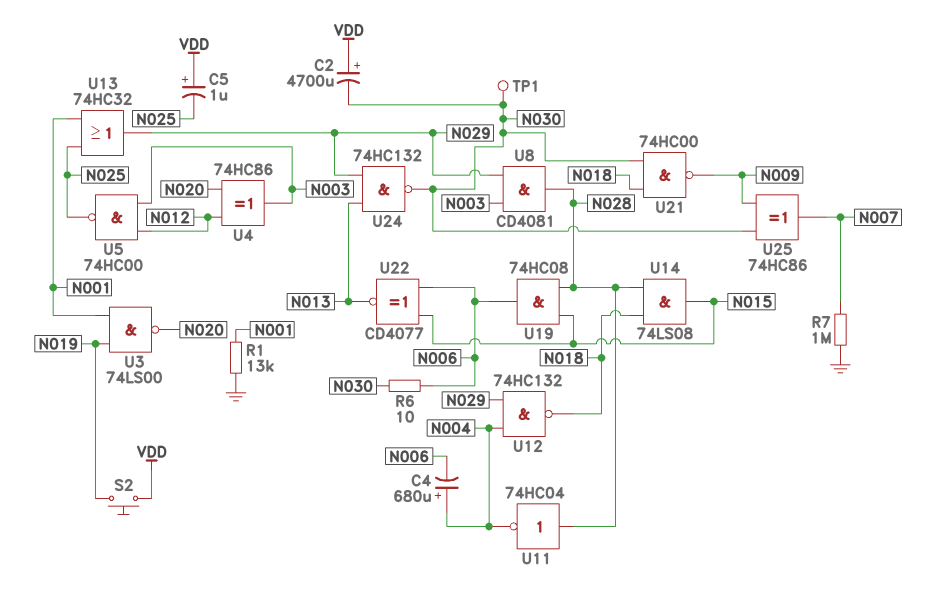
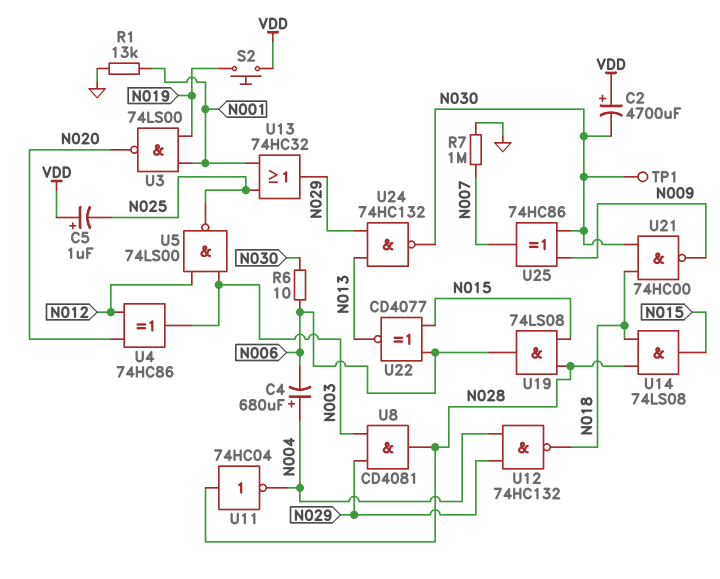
U5: NAND 74HC00 (in N003, in N012, out N025) -> NAND 74LS00 (in N003, in N012, out N025)
U19: AND 74HC08 (in N015, in N028, out N006) -> AND 74LS08 (in N015, in N028, out N006)

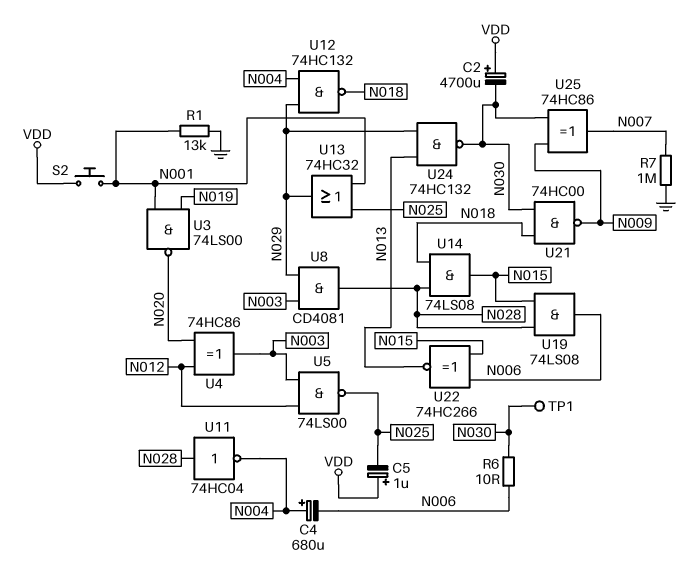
S2: button (N019, VDD) -> button (N001, VDD)
U22: XNOR CD4077 (in N006, in N015, out N013) -> XNOR 74HC266 (in N006, in N015, out N013)

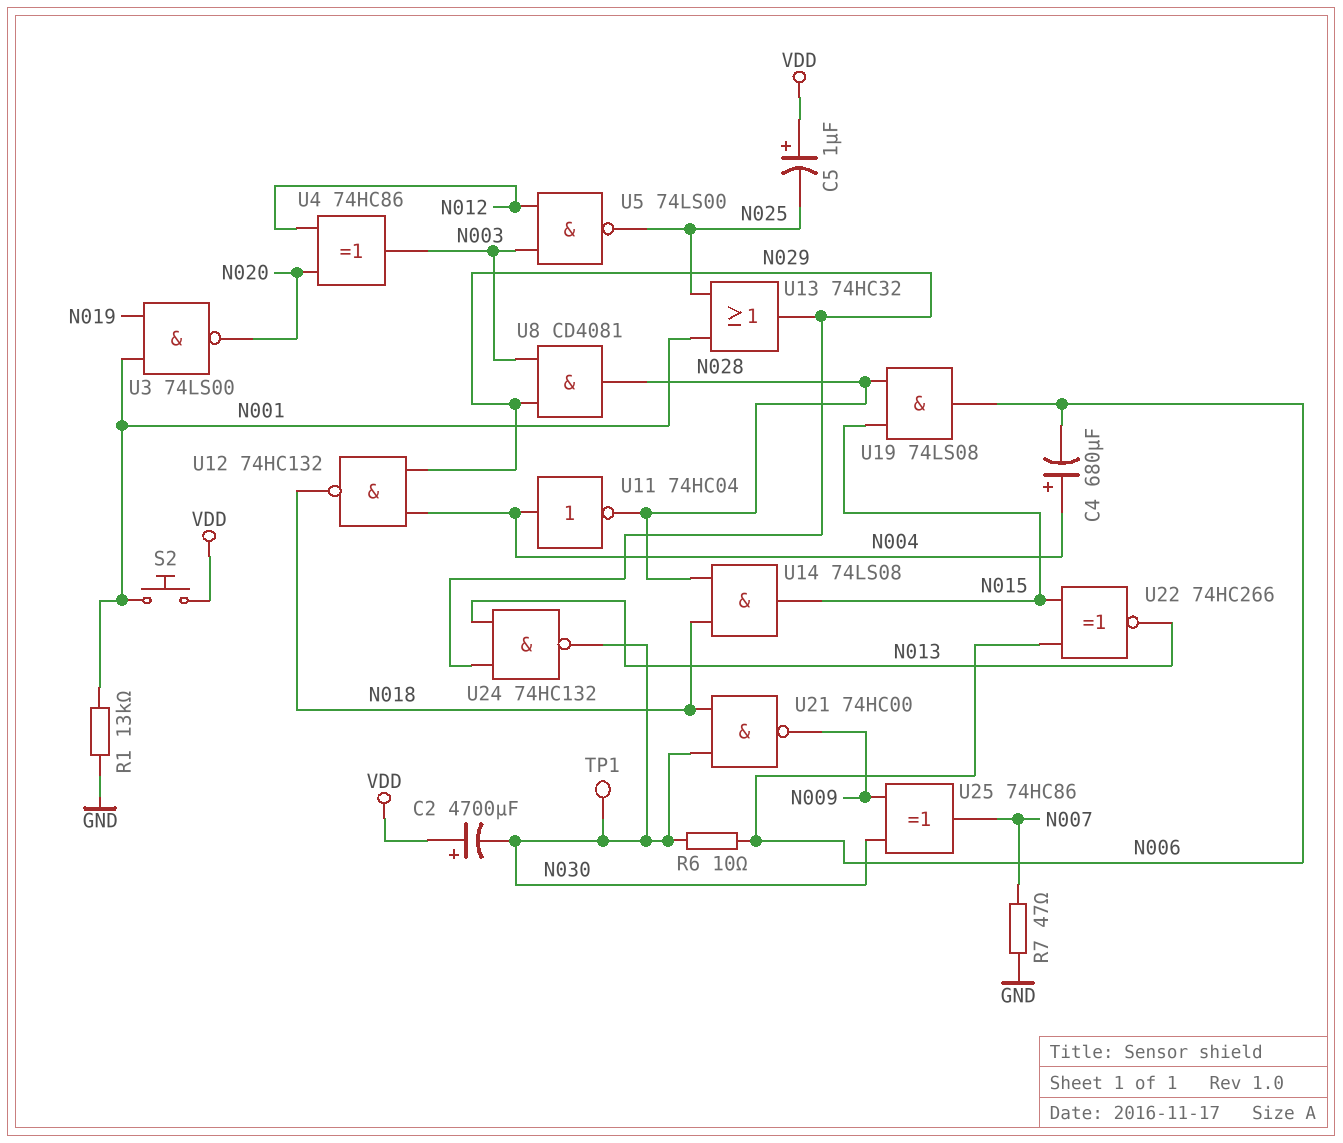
R7: 1M (GND, N007) -> 47 (GND, N007)
U11: NOT 74HC04 (in N028, out N004) -> NOT 74HC04 (in N004, out N028)

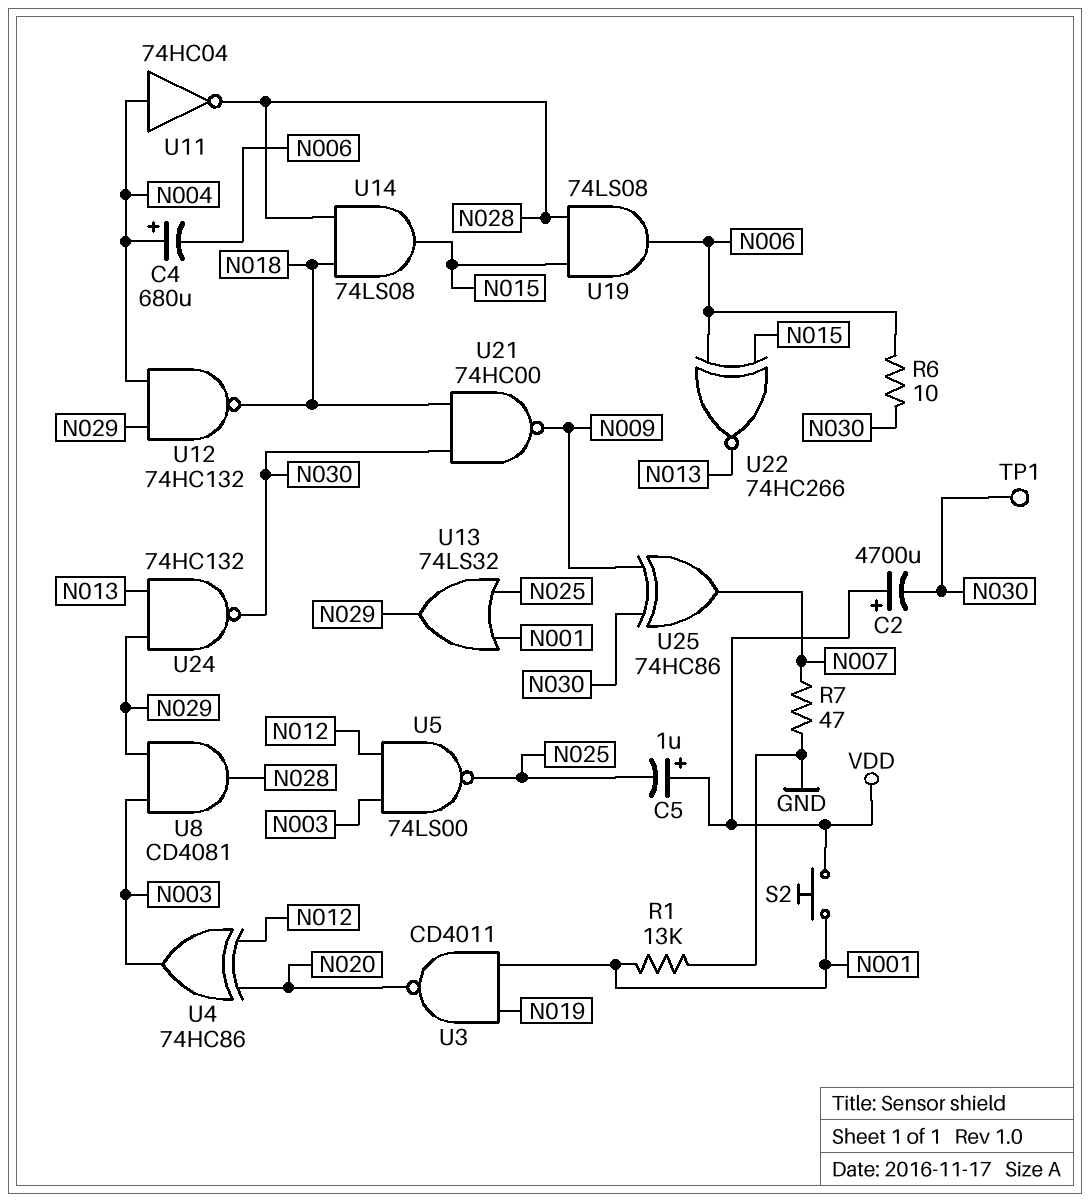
U3: NAND 74LS00 (in N001, in N019, out N020) -> NAND CD4011 (in N001, in N019, out N020)
U13: OR 74HC32 (in N001, in N025, out N029) -> OR 74LS32 (in N001, in N025, out N029)

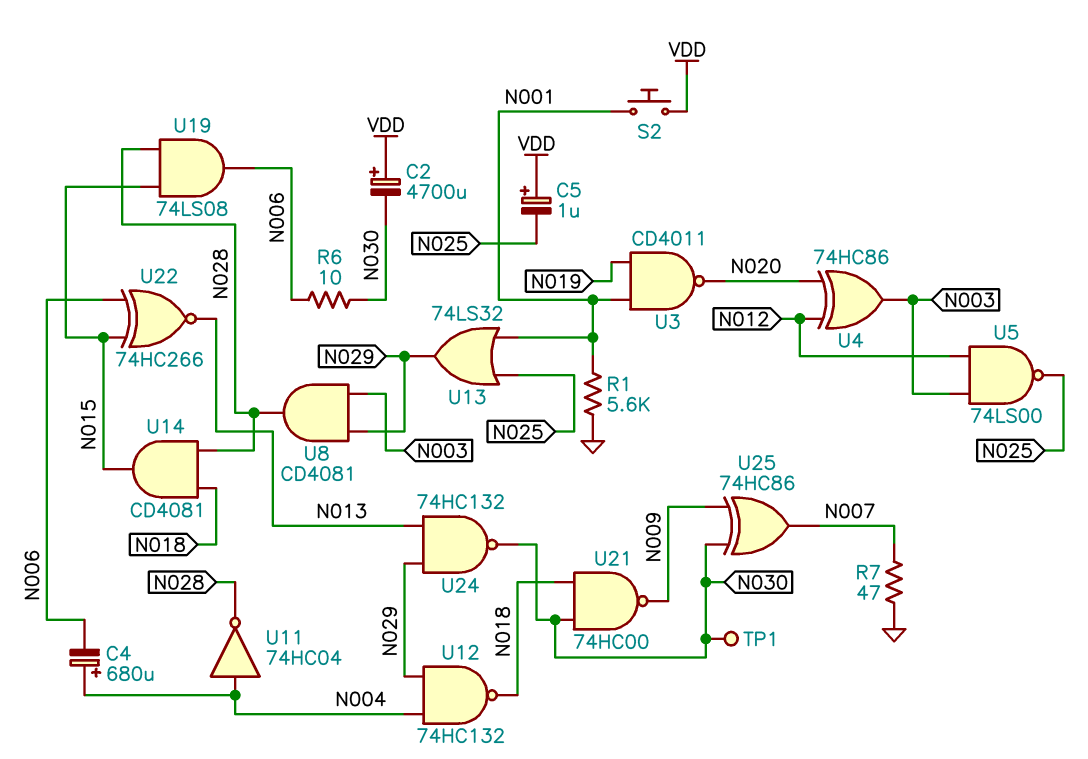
R1: 13k (GND, N001) -> 5.6k (GND, N001)
U14: AND 74LS08 (in N018, in N028, out N015) -> AND CD4081 (in N018, in N028, out N015)

